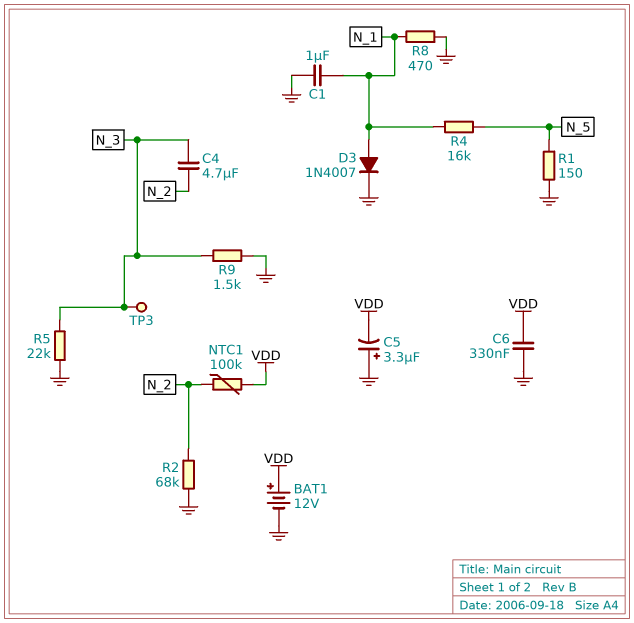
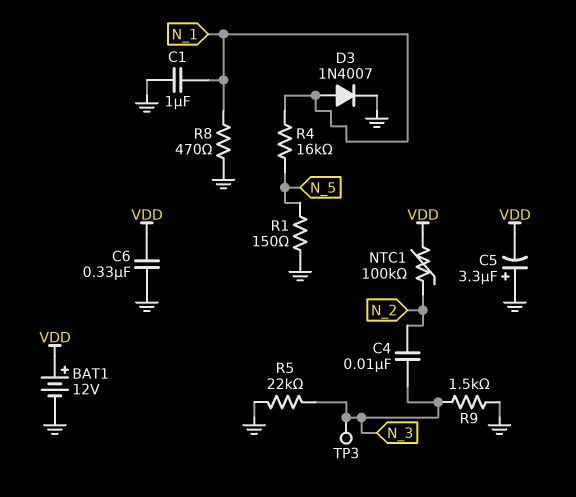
C4: 4.7uF (N_2, N_3) -> 10nF (N_2, N_3)
R2: 68k (GND, N_2) -> none

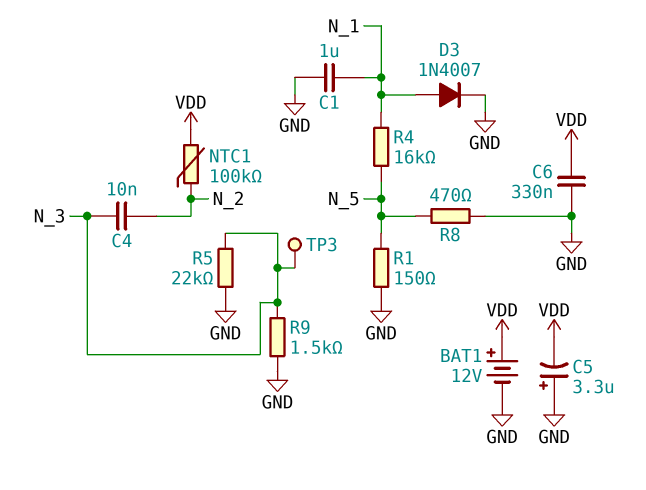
R8: 470 (GND, N_1) -> 470 (GND, N_5)

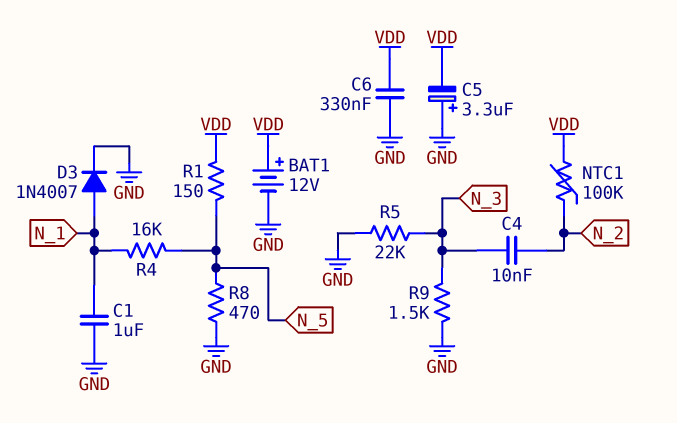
R1: 150 (GND, N_5) -> 150 (N_5, VDD)
TP3: test point (N_3) -> none

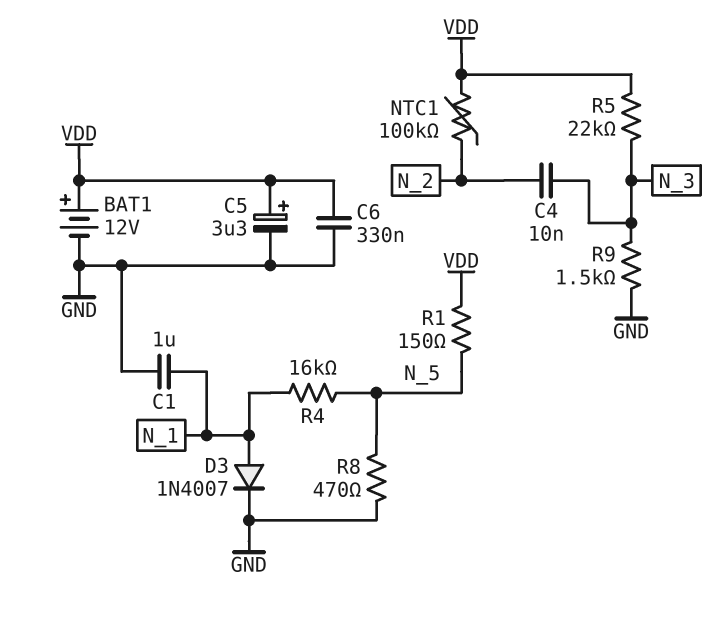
C5: 3.3uF (plus GND, minus VDD) -> 3.3uF (plus VDD, minus GND)
R5: 22k (GND, N_3) -> 22k (N_3, VDD)

